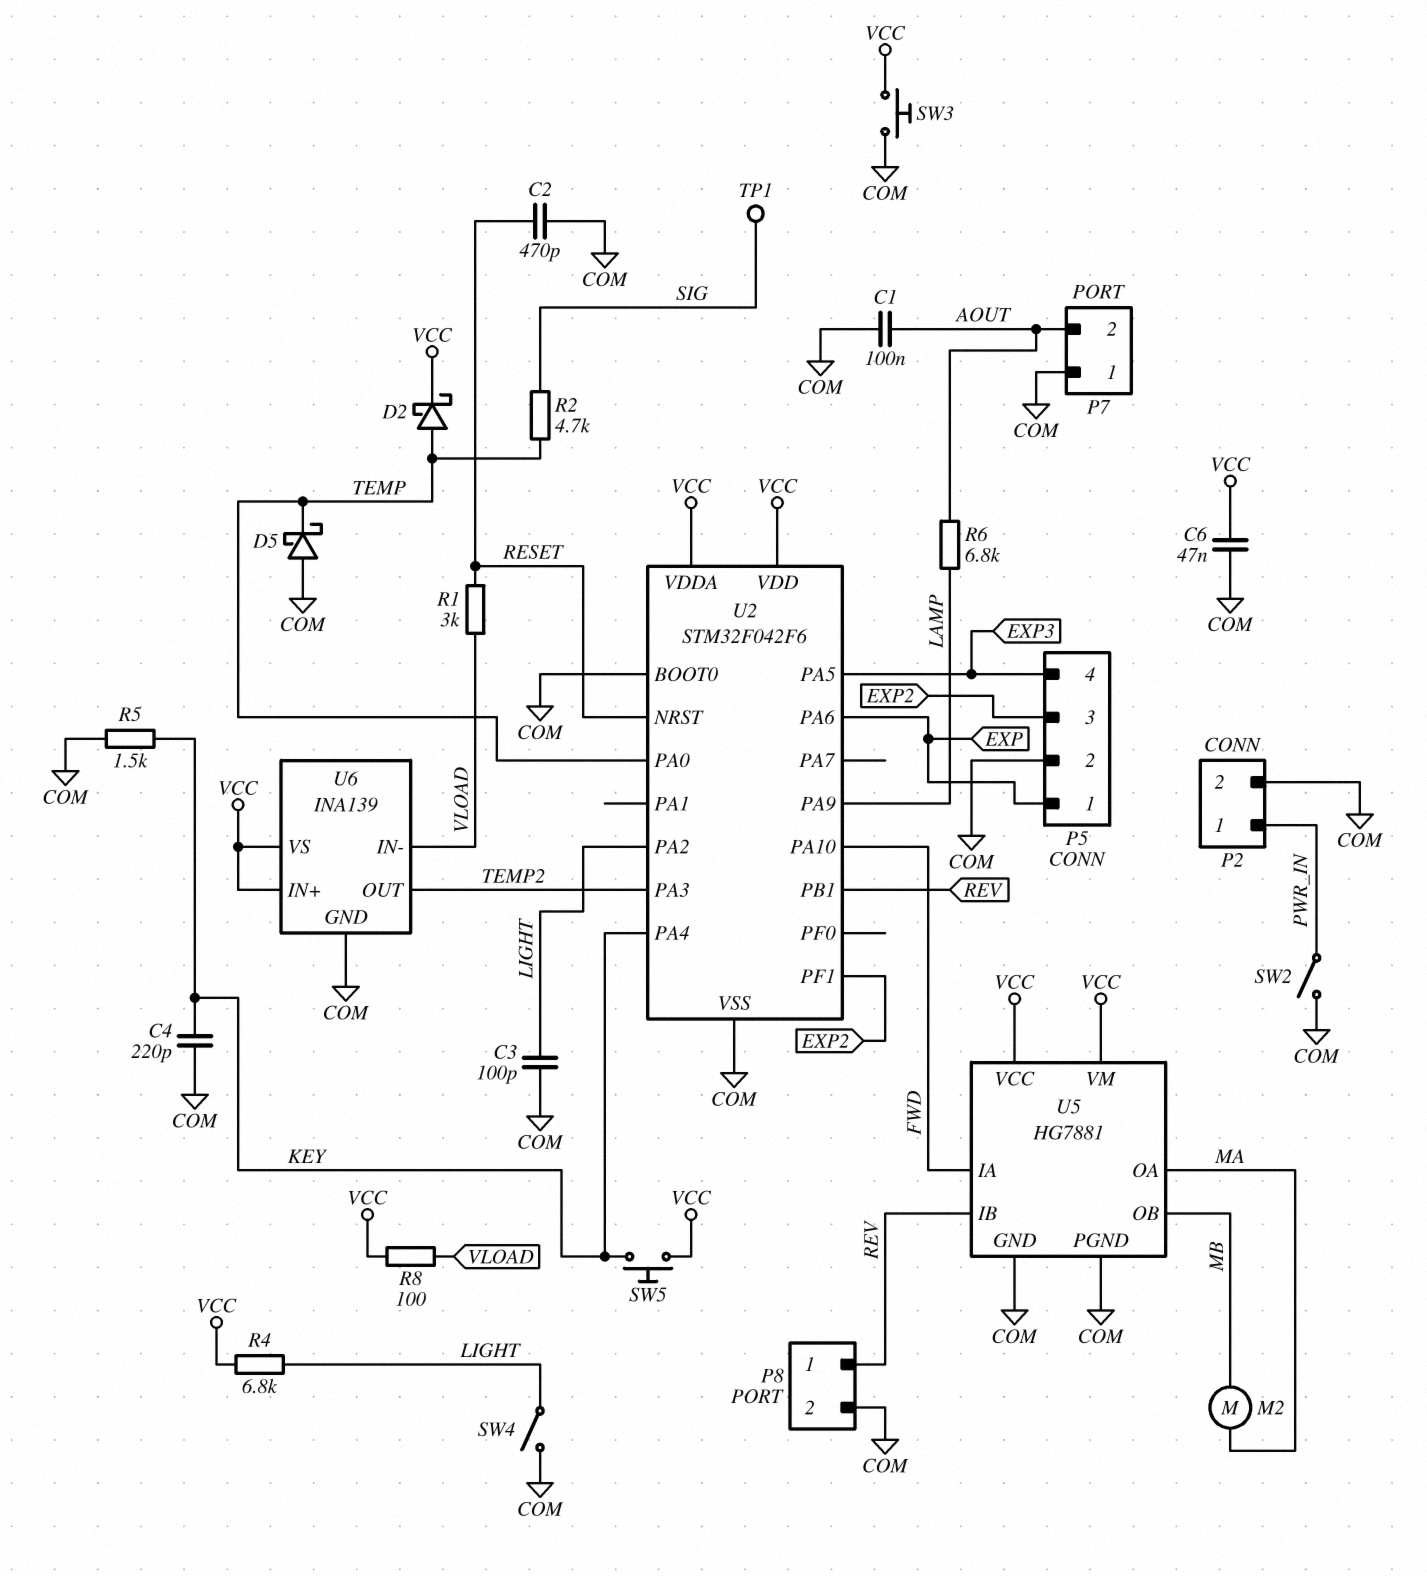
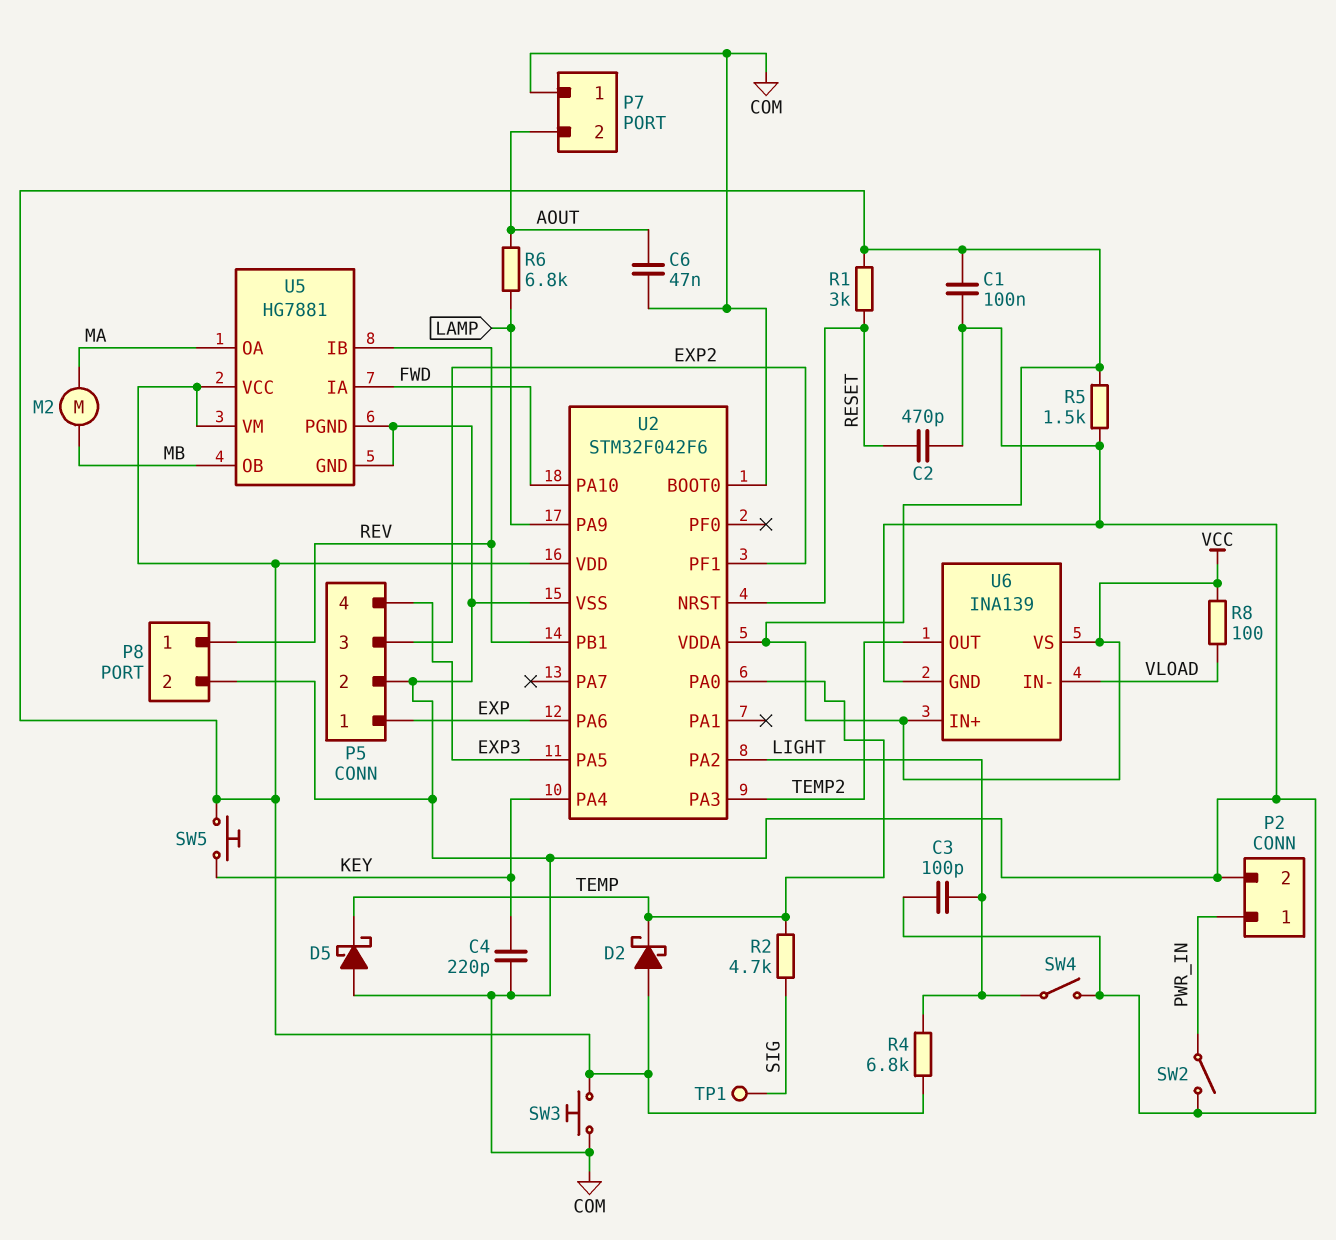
C1: 100nF (AOUT, COM) -> 100nF (COM, VCC)
C6: 47nF (COM, VCC) -> 47nF (AOUT, COM)
D2: schottky (A TEMP, K VCC) -> schottky (A VCC, K TEMP)
R1: 3k (RESET, VLOAD) -> 3k (RESET, VCC)
R5: 1.5k (COM, KEY) -> 1.5k (COM, VCC)

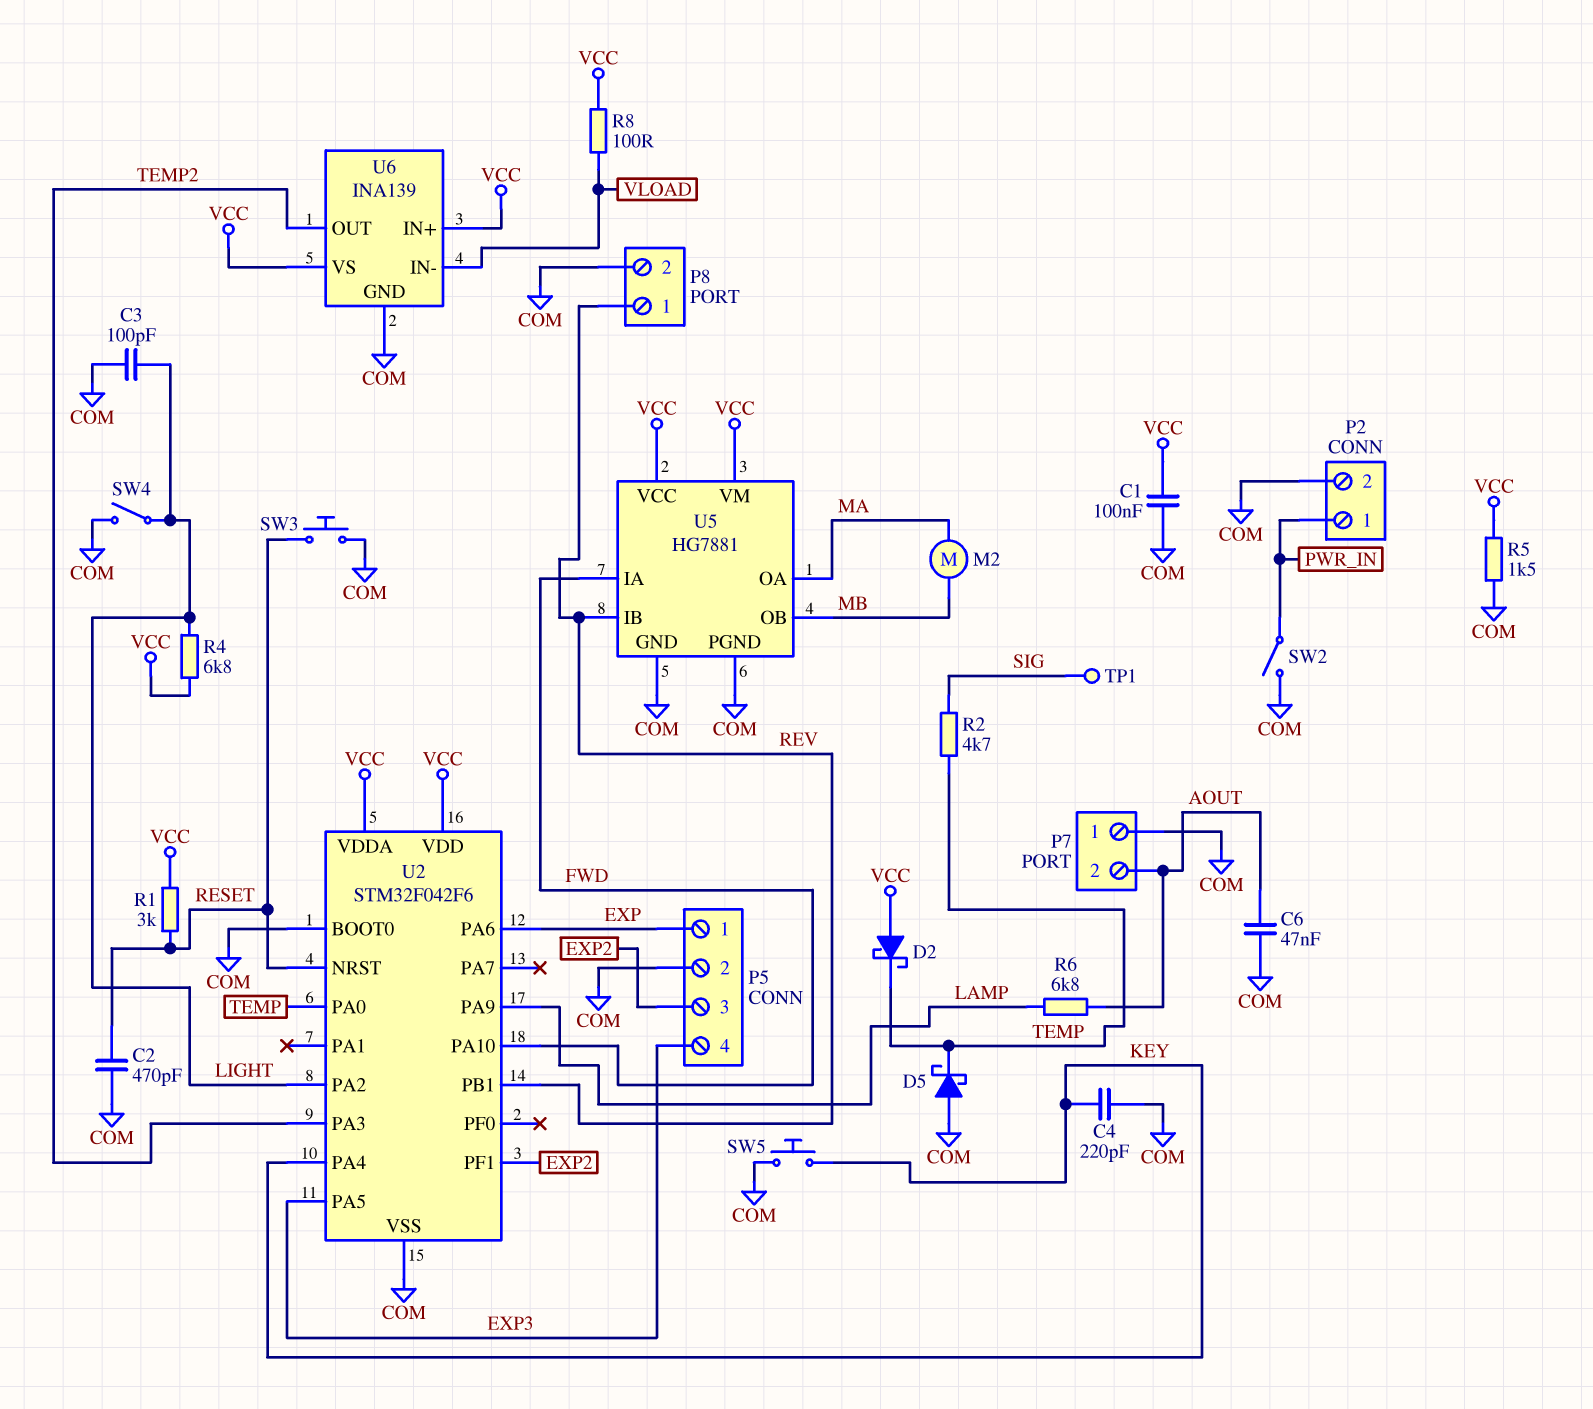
SW3: button (COM, VCC) -> button (COM, RESET)
SW5: button (KEY, VCC) -> button (COM, KEY)

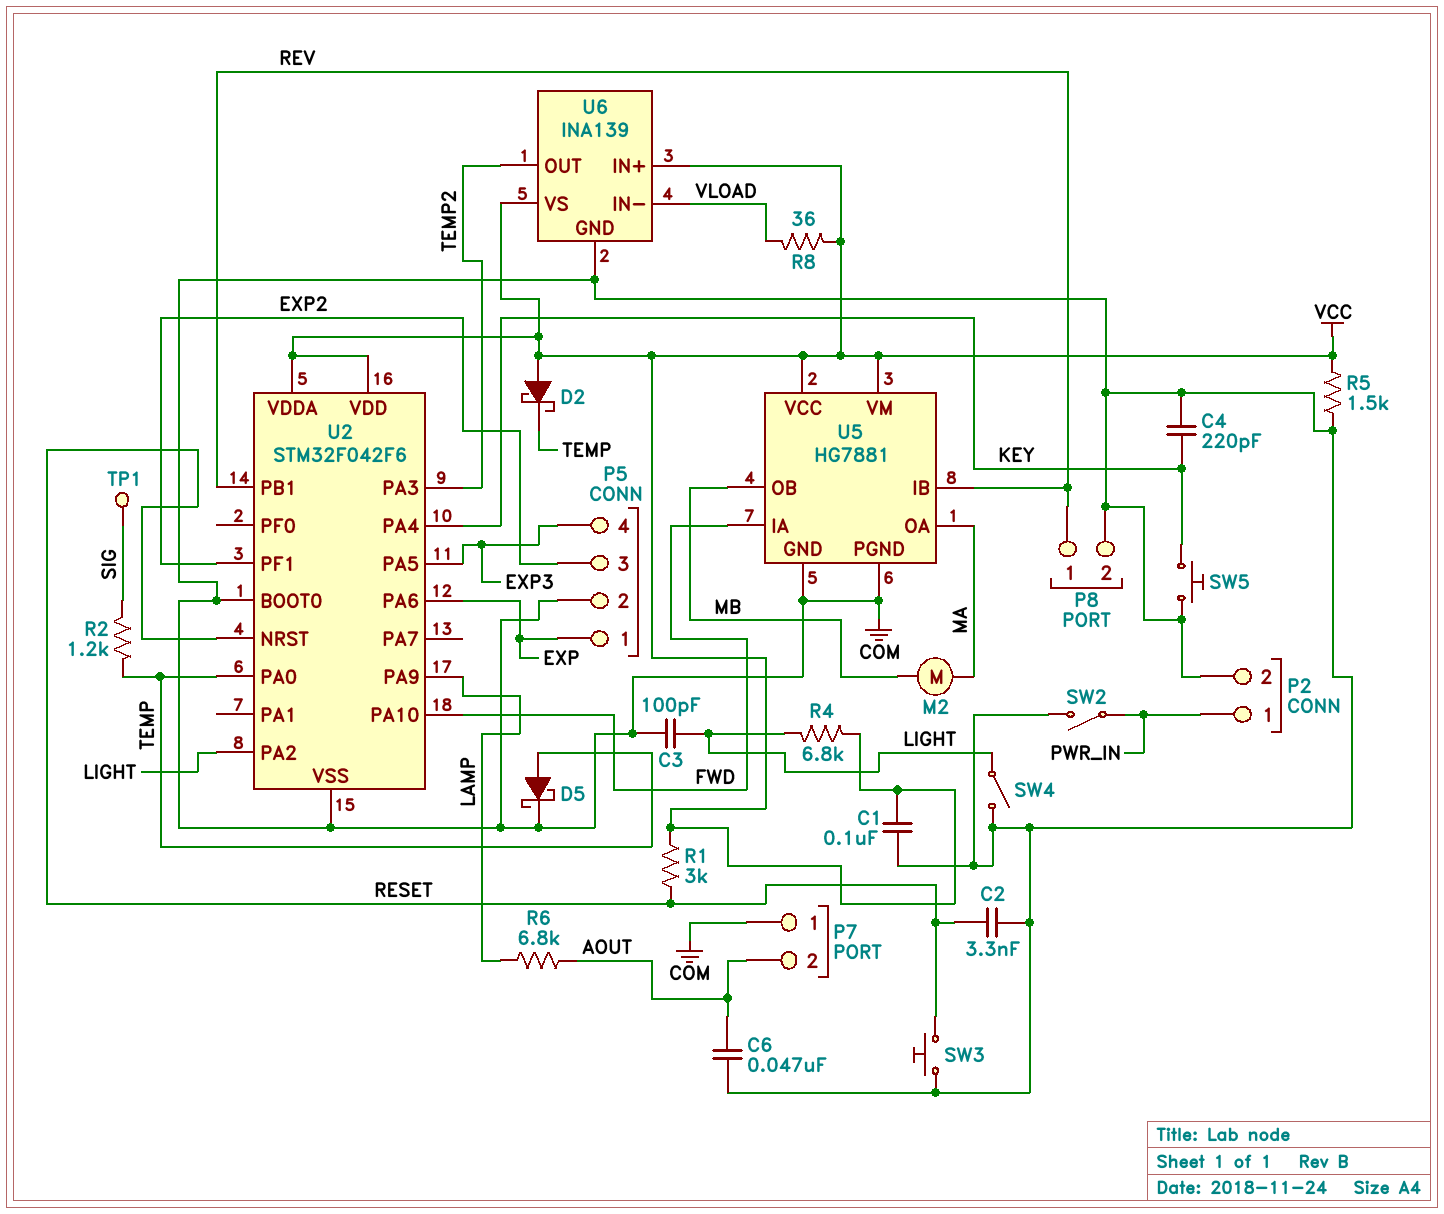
C2: 470pF (COM, RESET) -> 3.3nF (COM, RESET)
D5: schottky (A COM, K TEMP) -> schottky (A TEMP, K COM)
R2: 4.7k (SIG, TEMP) -> 1.2k (SIG, TEMP)
R8: 100 (VCC, VLOAD) -> 36 (VCC, VLOAD)

